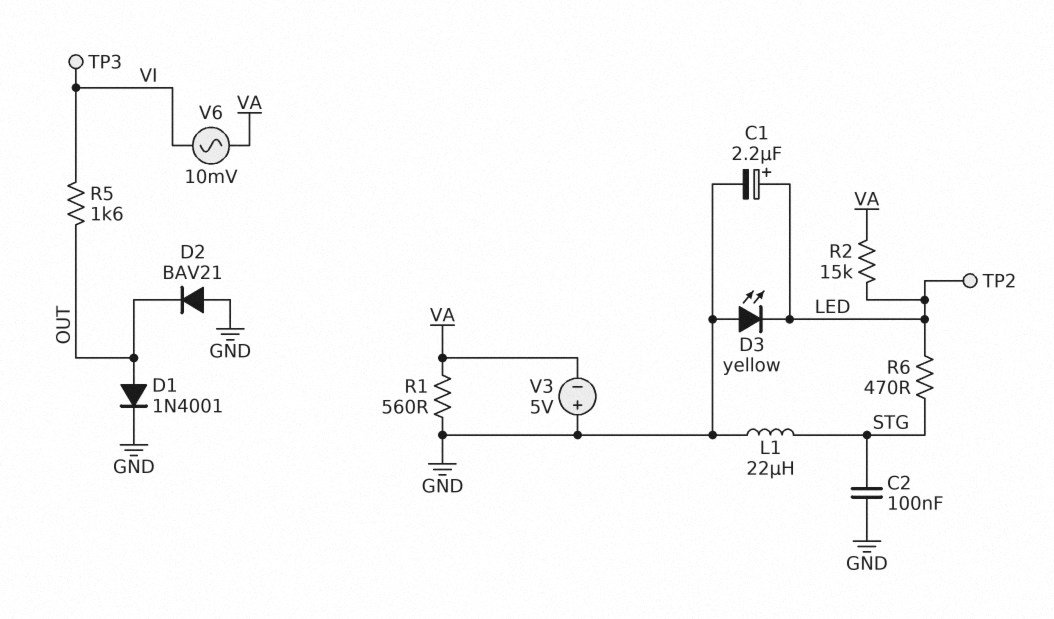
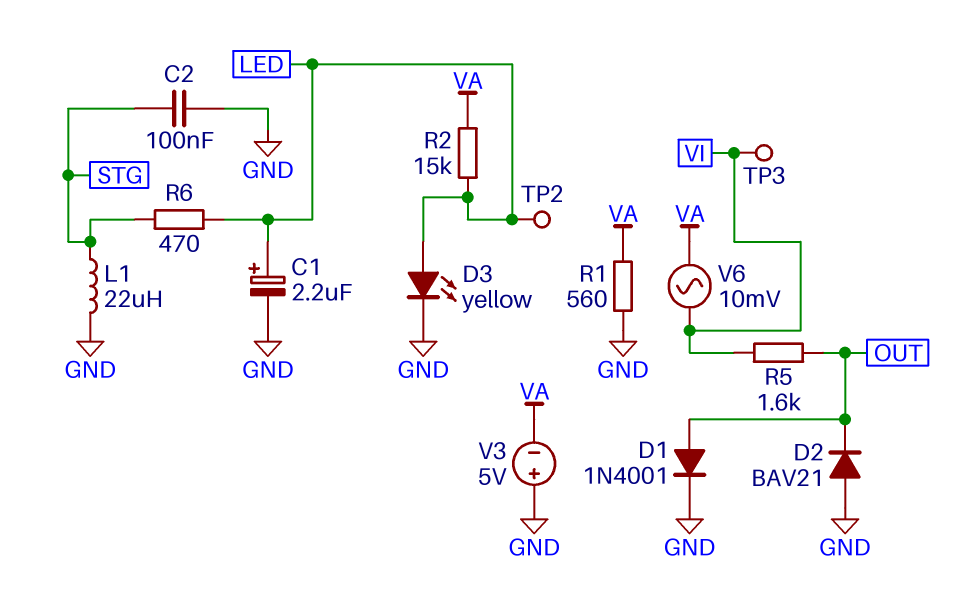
D3: LED yellow (A GND, K LED) -> LED yellow (A LED, K GND)

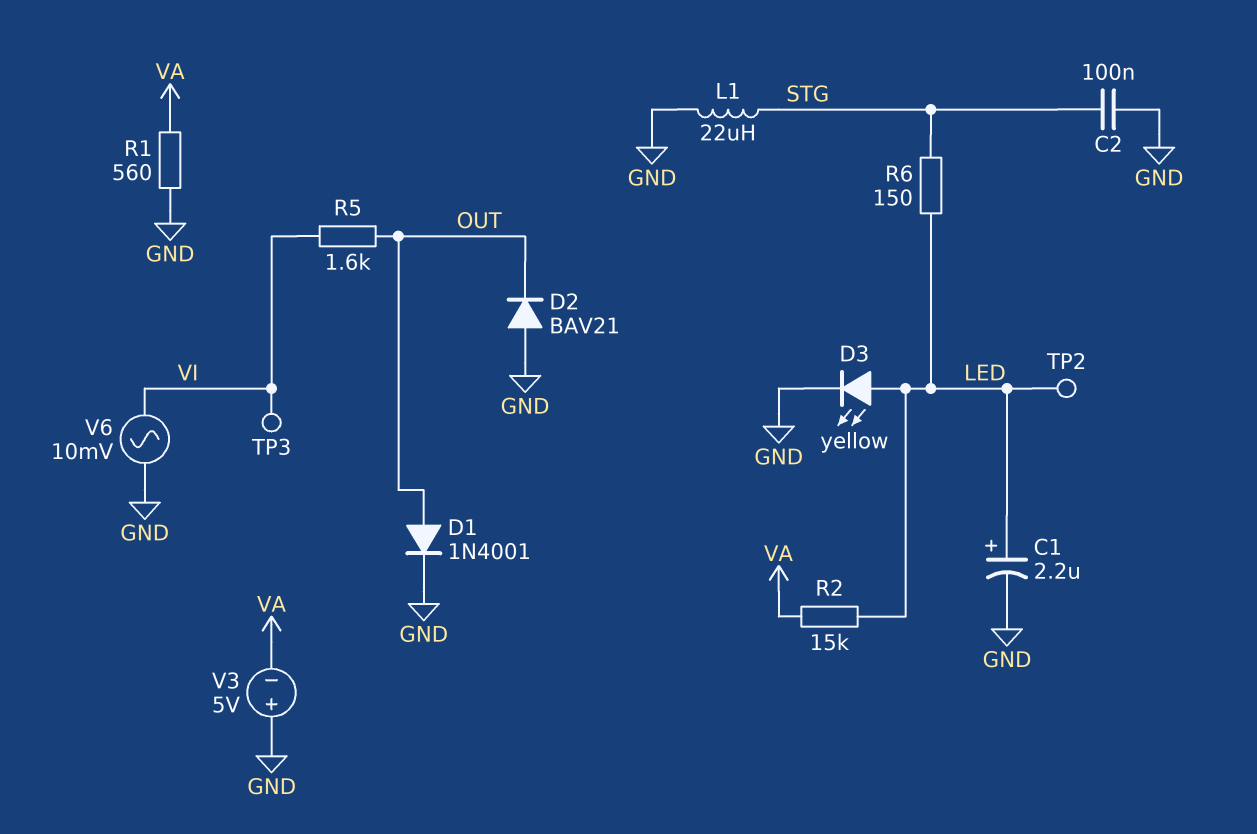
R6: 470 (LED, STG) -> 150 (LED, STG)
V6: AC 10mV (VA, VI) -> AC 10mV (GND, VI)

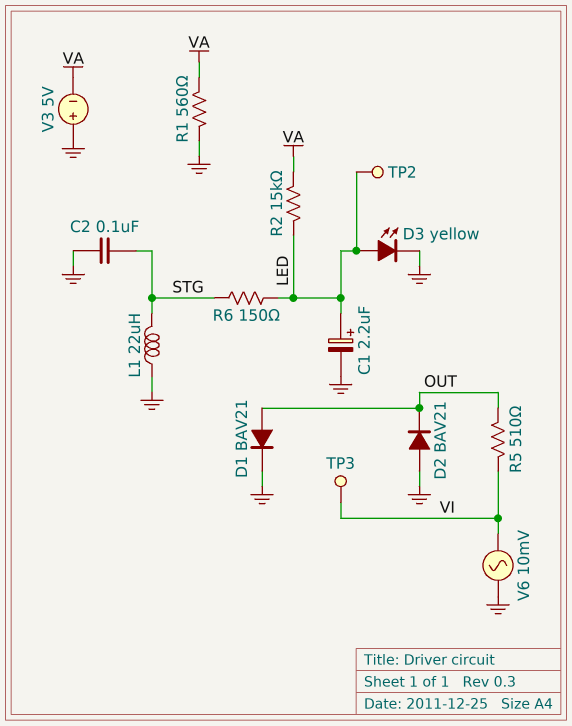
D1: diode 1N4001 (A OUT, K GND) -> diode BAV21 (A OUT, K GND)
R5: 1.6k (OUT, VI) -> 510 (OUT, VI)

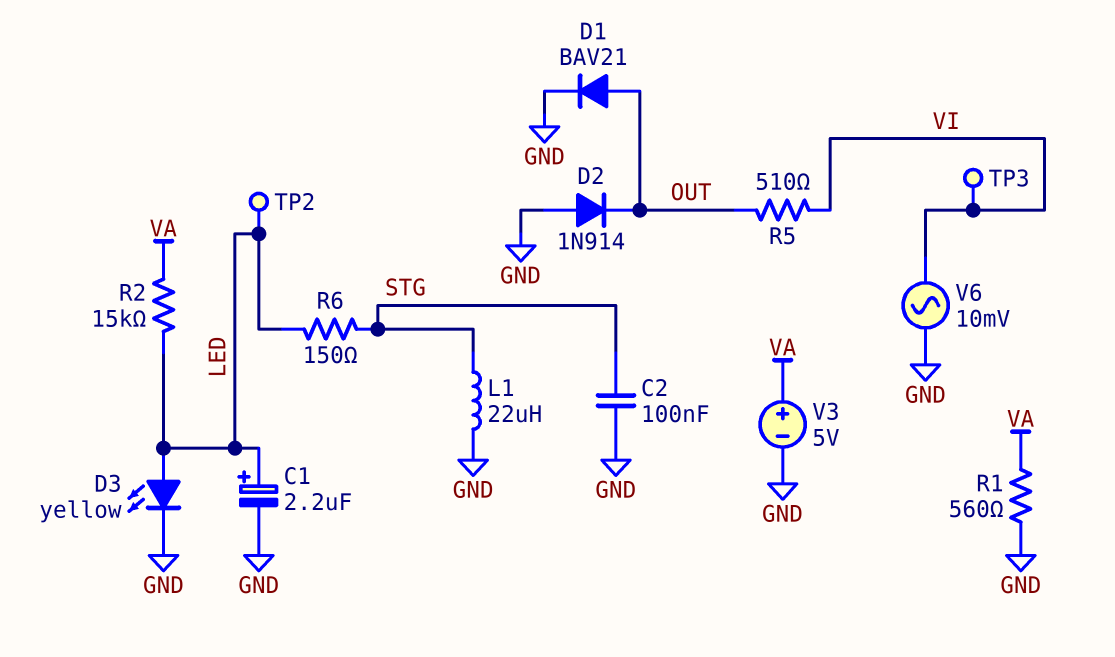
D2: diode BAV21 (A GND, K OUT) -> diode 1N914 (A GND, K OUT)
V3: 5V (plus GND, minus VA) -> 5V (plus VA, minus GND)

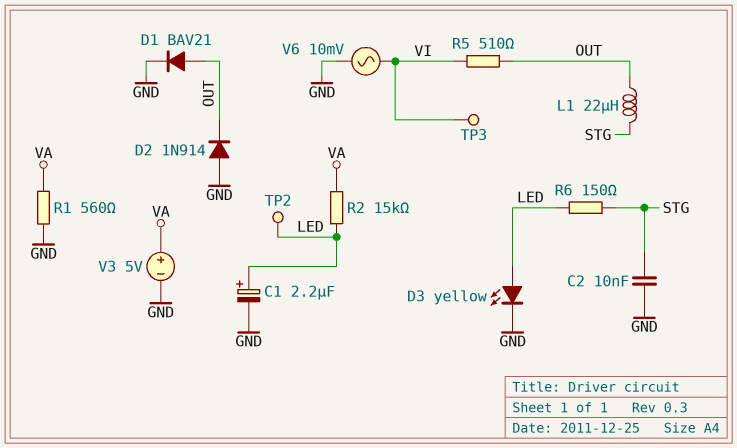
C2: 100nF (GND, STG) -> 10nF (GND, STG)
L1: 22uH (GND, STG) -> 22uH (OUT, STG)

